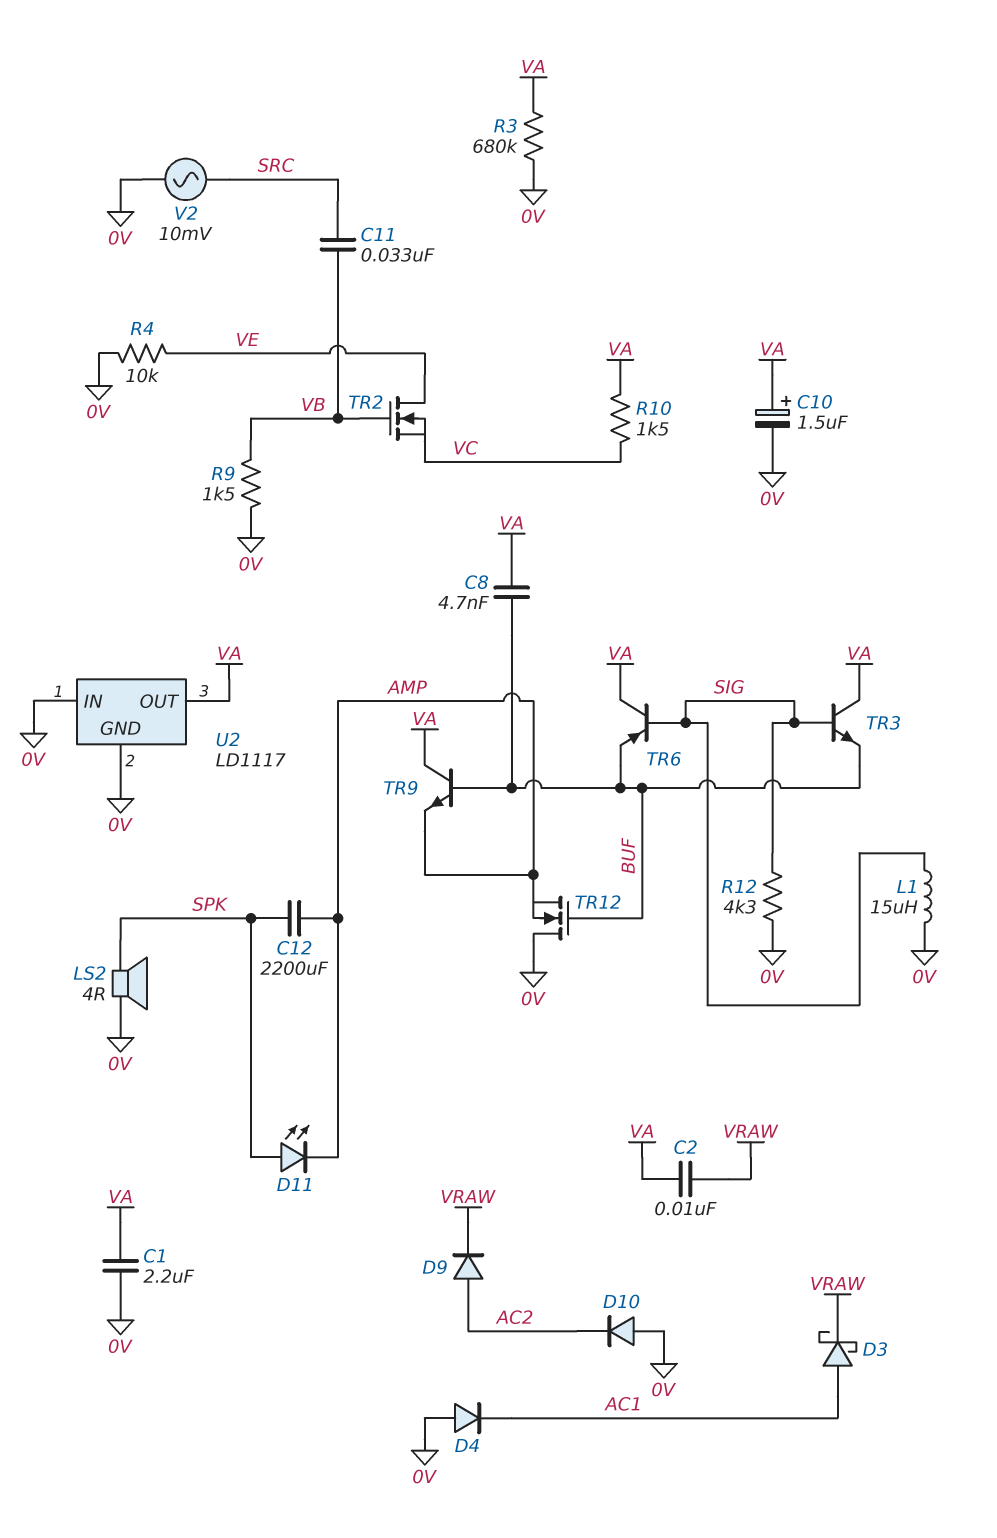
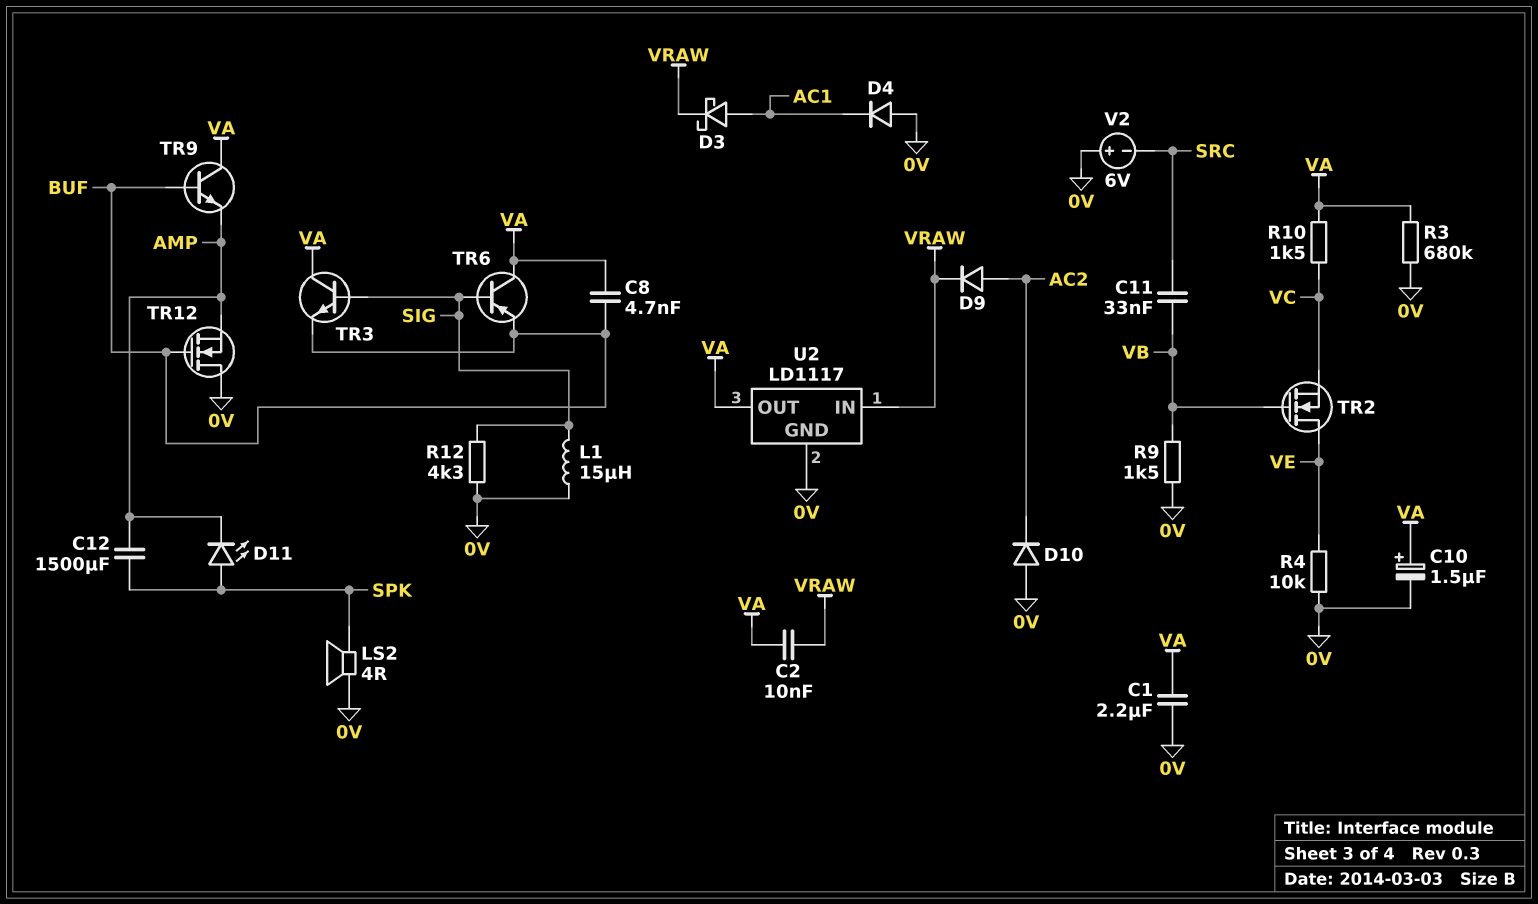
C12: 2200uF (AMP, SPK) -> 1500uF (AMP, SPK)
U2 pin IN: 0V -> VRAW
V2: AC 10mV (0V, SRC) -> 6V (plus 0V, minus SRC)

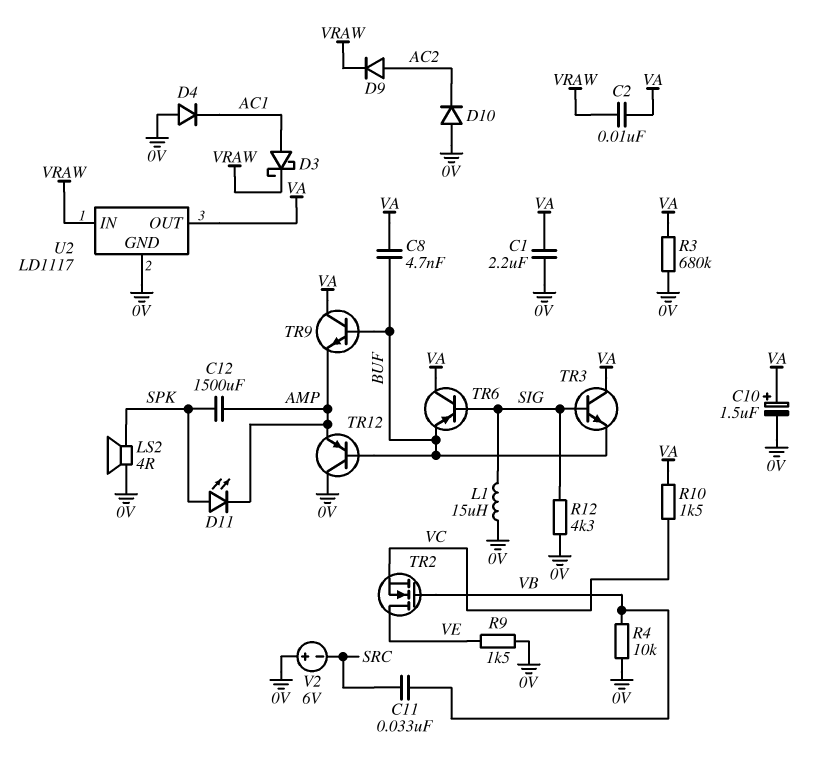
R4: 10k (0V, VE) -> 10k (0V, VB)
R9: 1.5k (0V, VB) -> 1.5k (0V, VE)
TR12: NMOS (G BUF, D 0V, S AMP) -> PNP (B BUF, C 0V, E AMP)

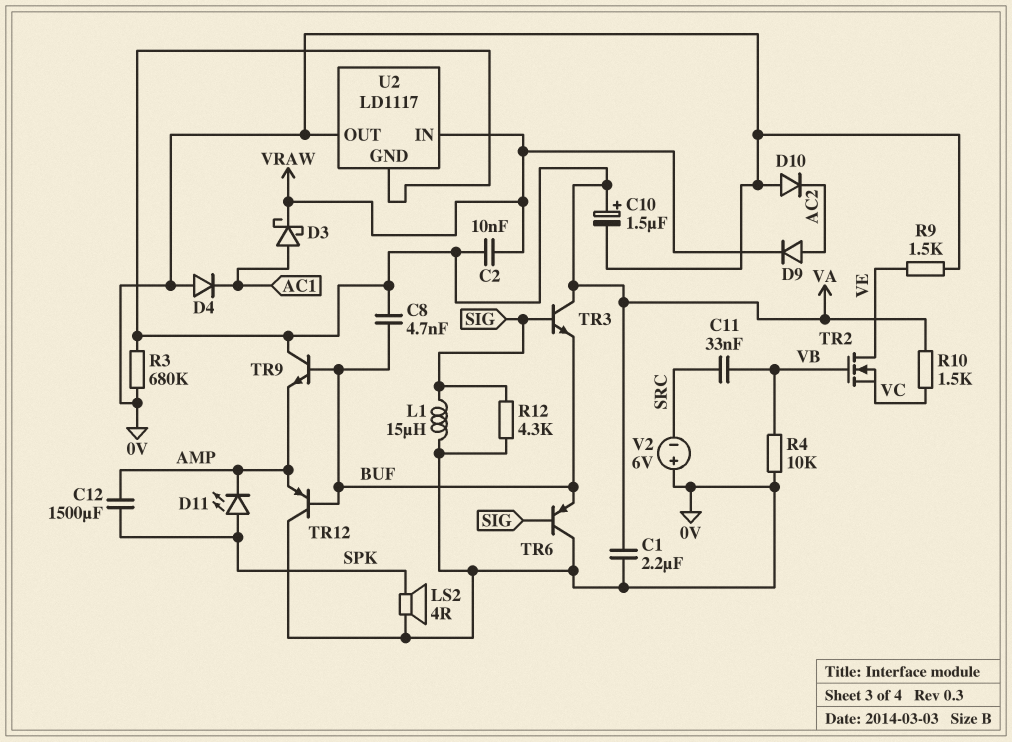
TR6: PNP (B SIG, C VA, E BUF) -> PNP (B SIG, C 0V, E BUF)
U2 pin GND: 0V -> VA
U2 pin OUT: VA -> 0V

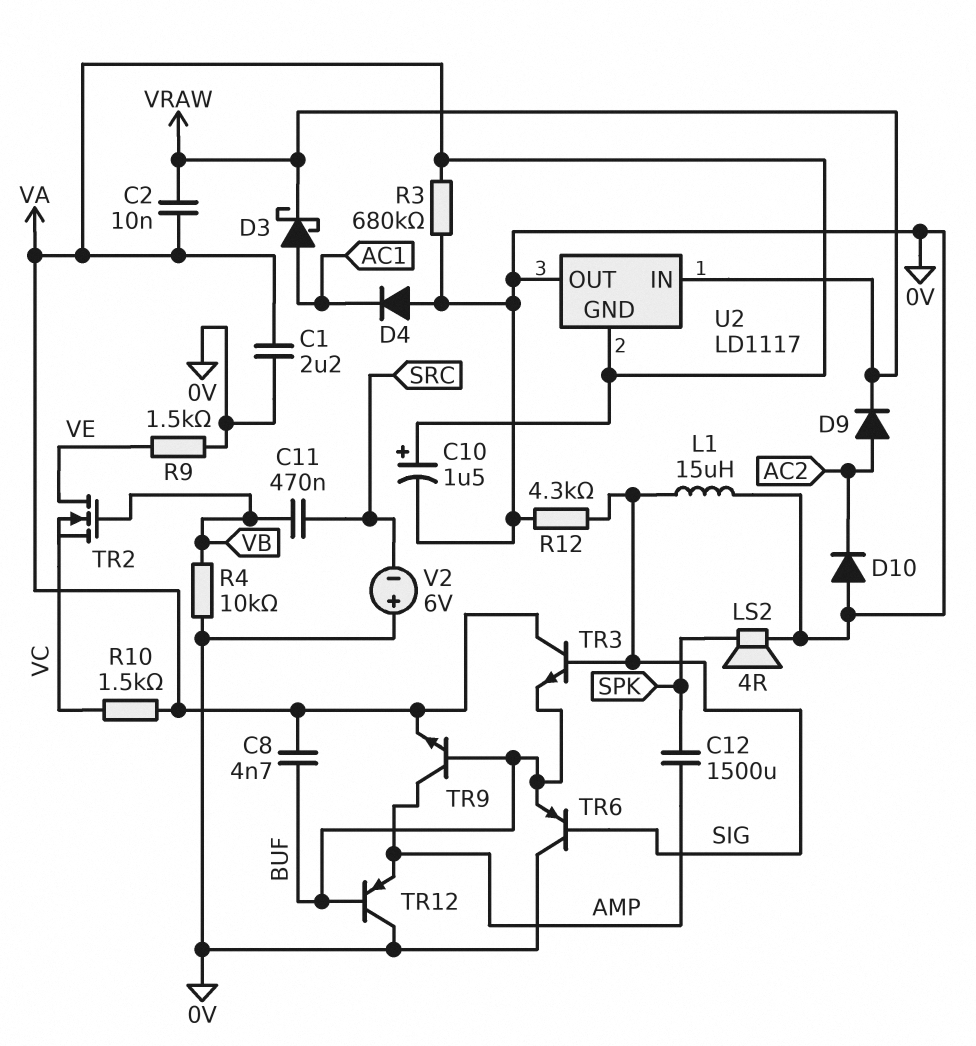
C11: 33nF (SRC, VB) -> 470nF (SRC, VB)
D11: LED (A SPK, K AMP) -> none
TR9: NPN (B BUF, C VA, E AMP) -> NPN (B BUF, C AMP, E VA)

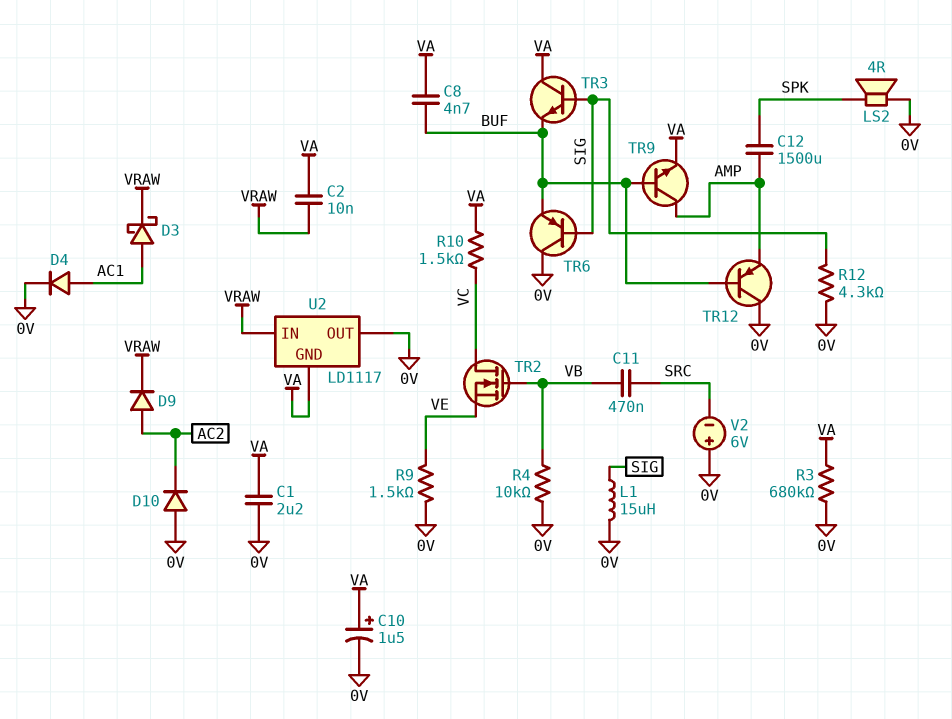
D4: diode (A 0V, K AC1) -> diode (A AC1, K 0V)
TR2: NMOS (G VB, D VE, S VC) -> NMOS (G VB, D VC, S VE)

